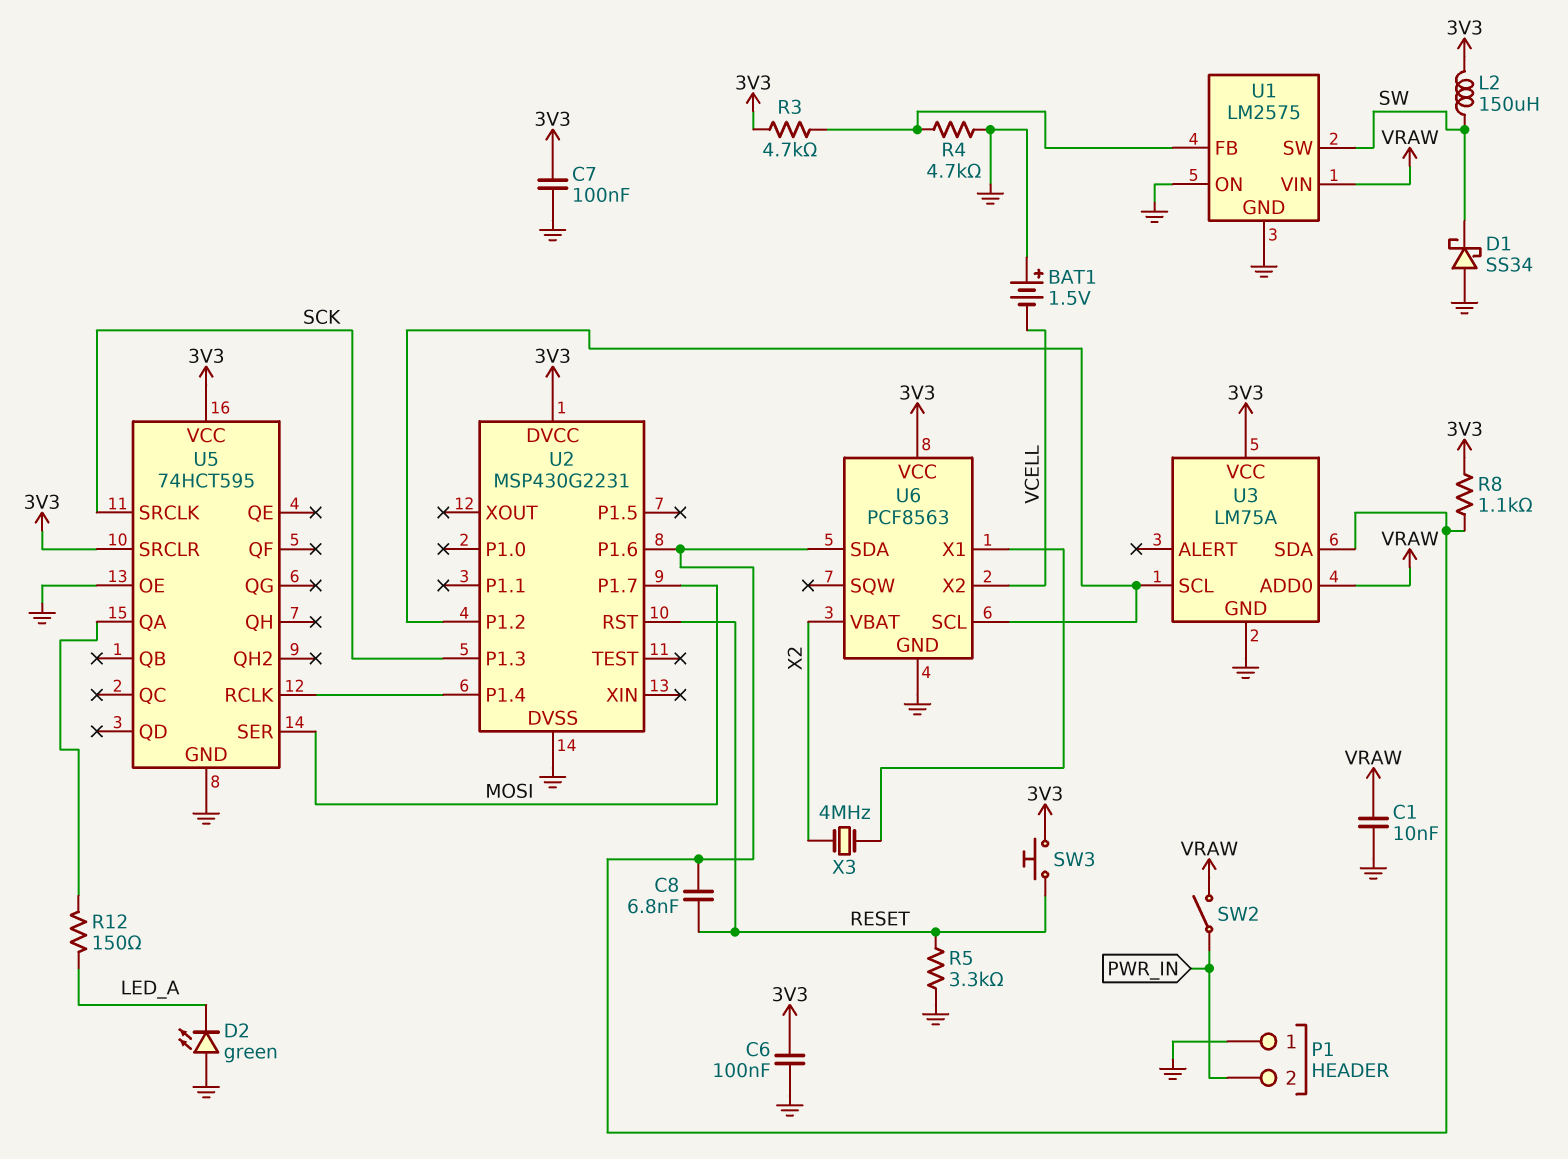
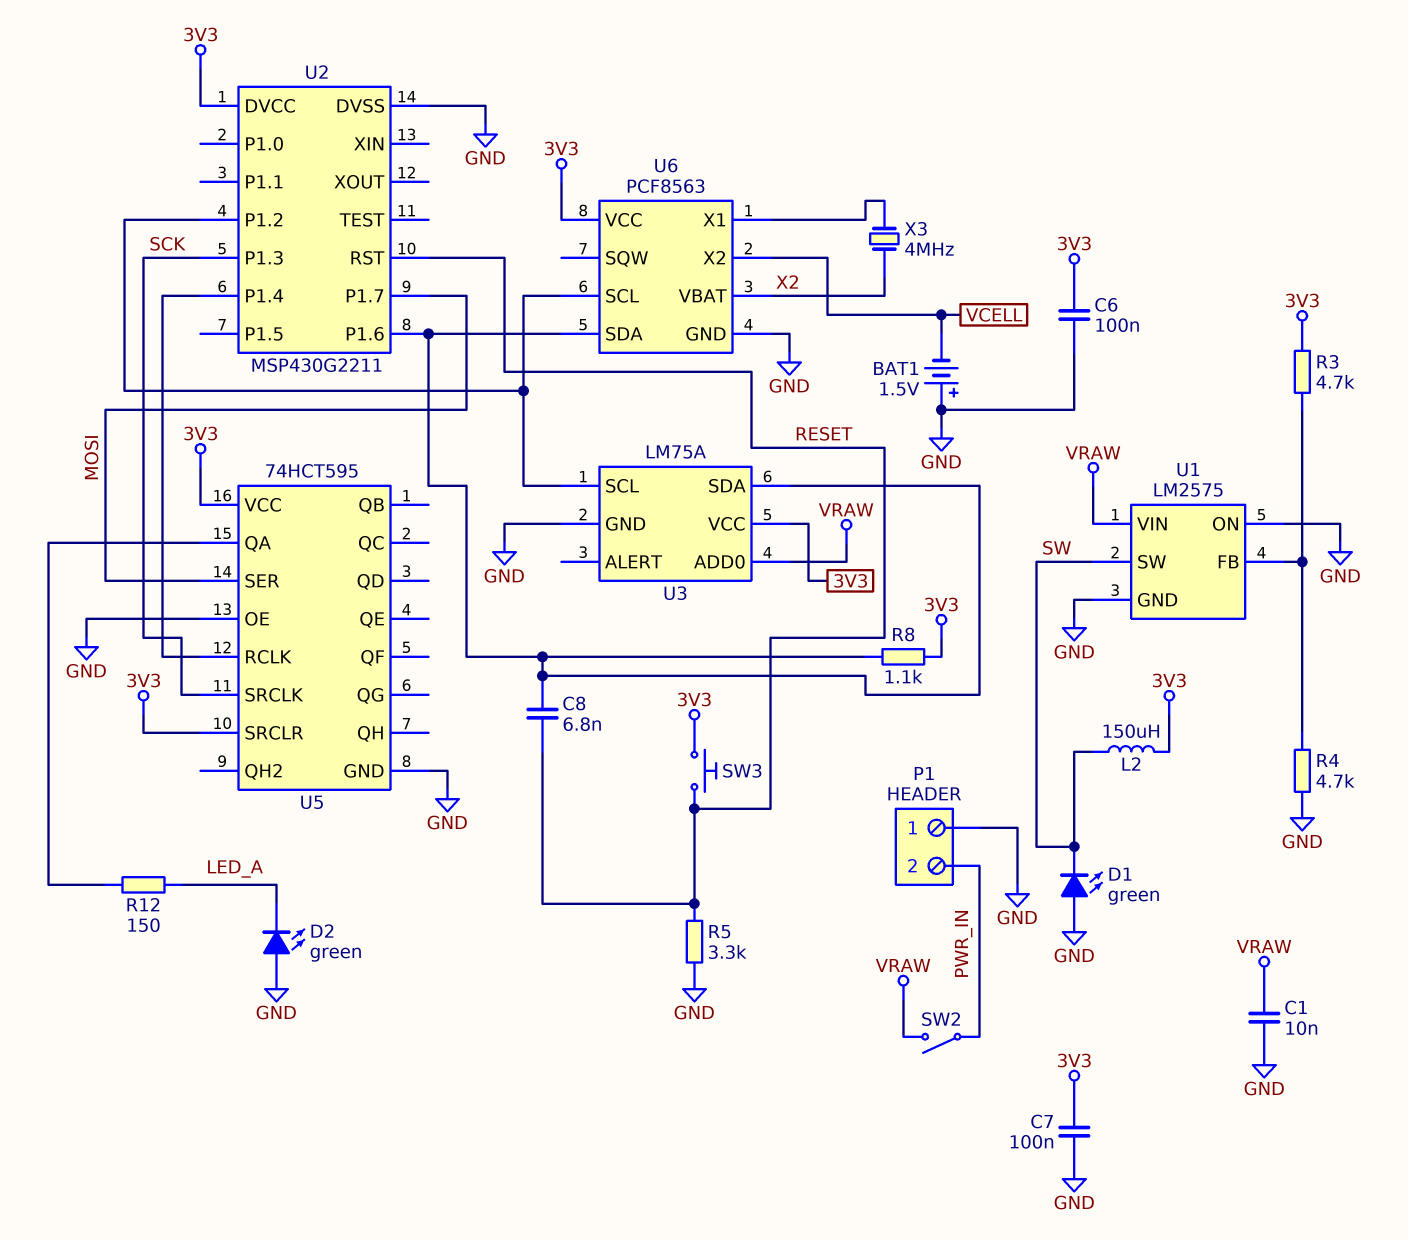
D1: schottky SS34 (A GND, K SW) -> LED green (A GND, K SW)
U2: MSP430G2231 -> MSP430G2211

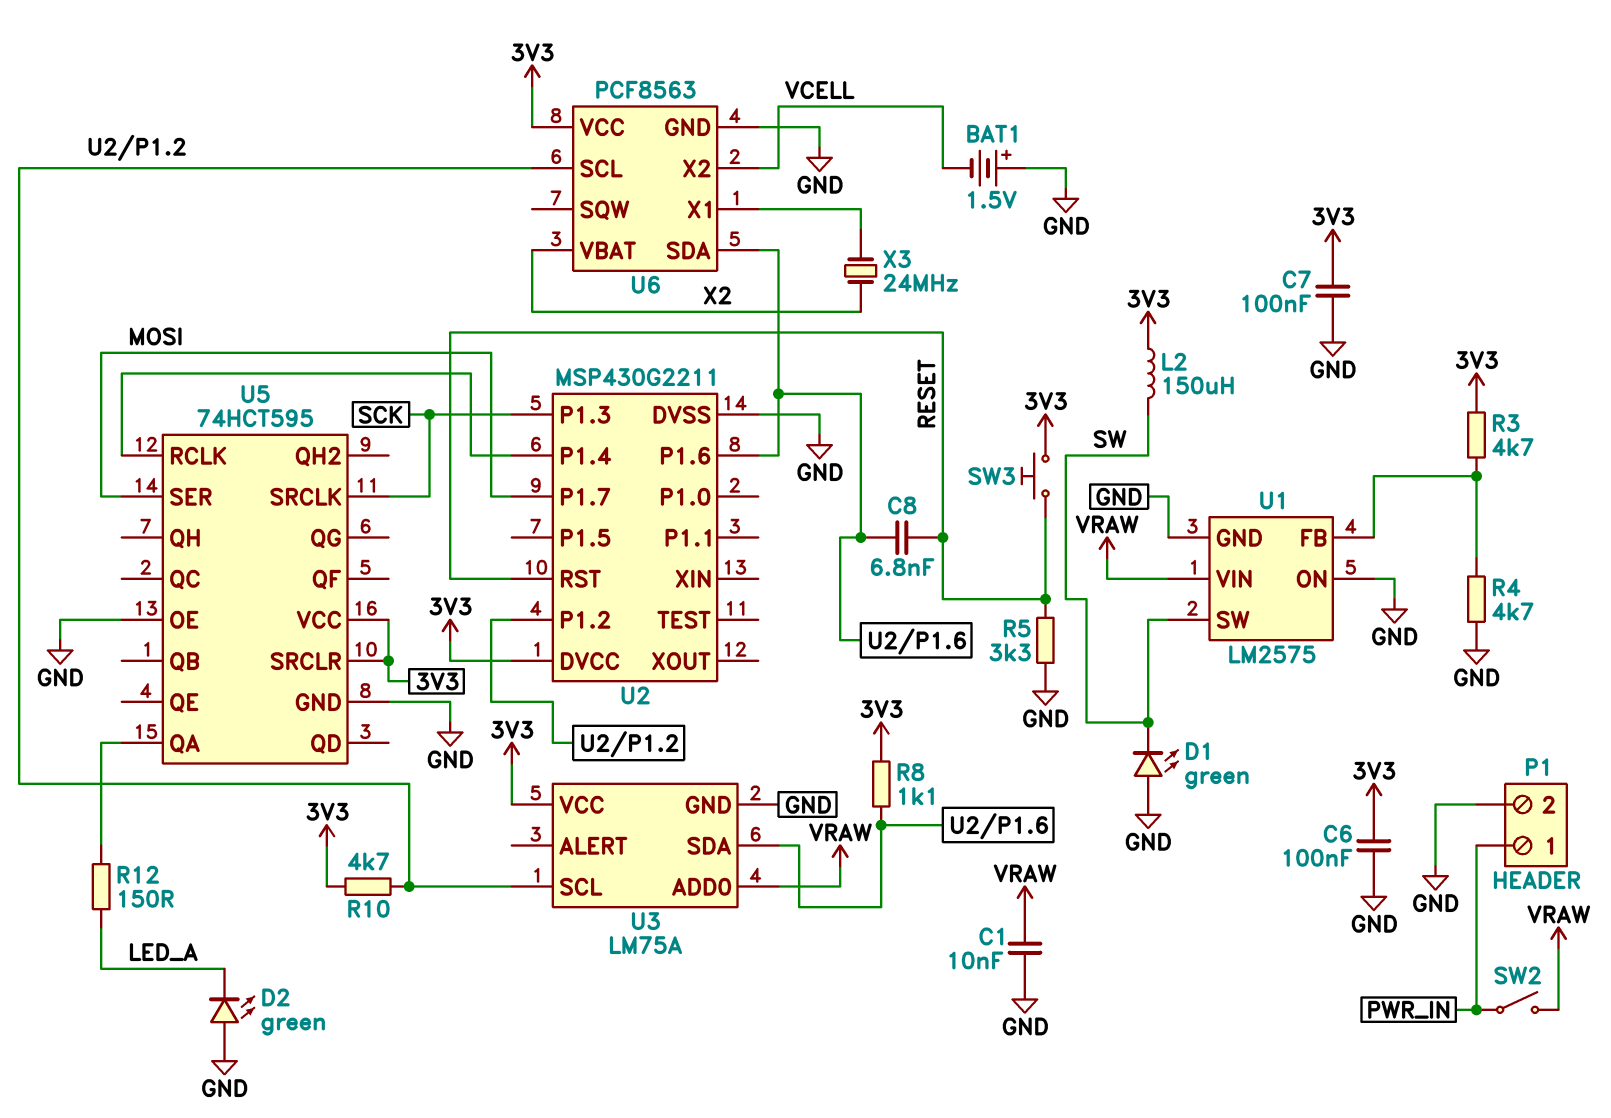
P1 pin 1: GND -> PWR_IN
P1 pin 2: PWR_IN -> GND
R10: none -> 4.7k (3V3, U2/P1.2)
X3: 4MHz (U6/X1, X2) -> 24MHz (U6/X1, X2)

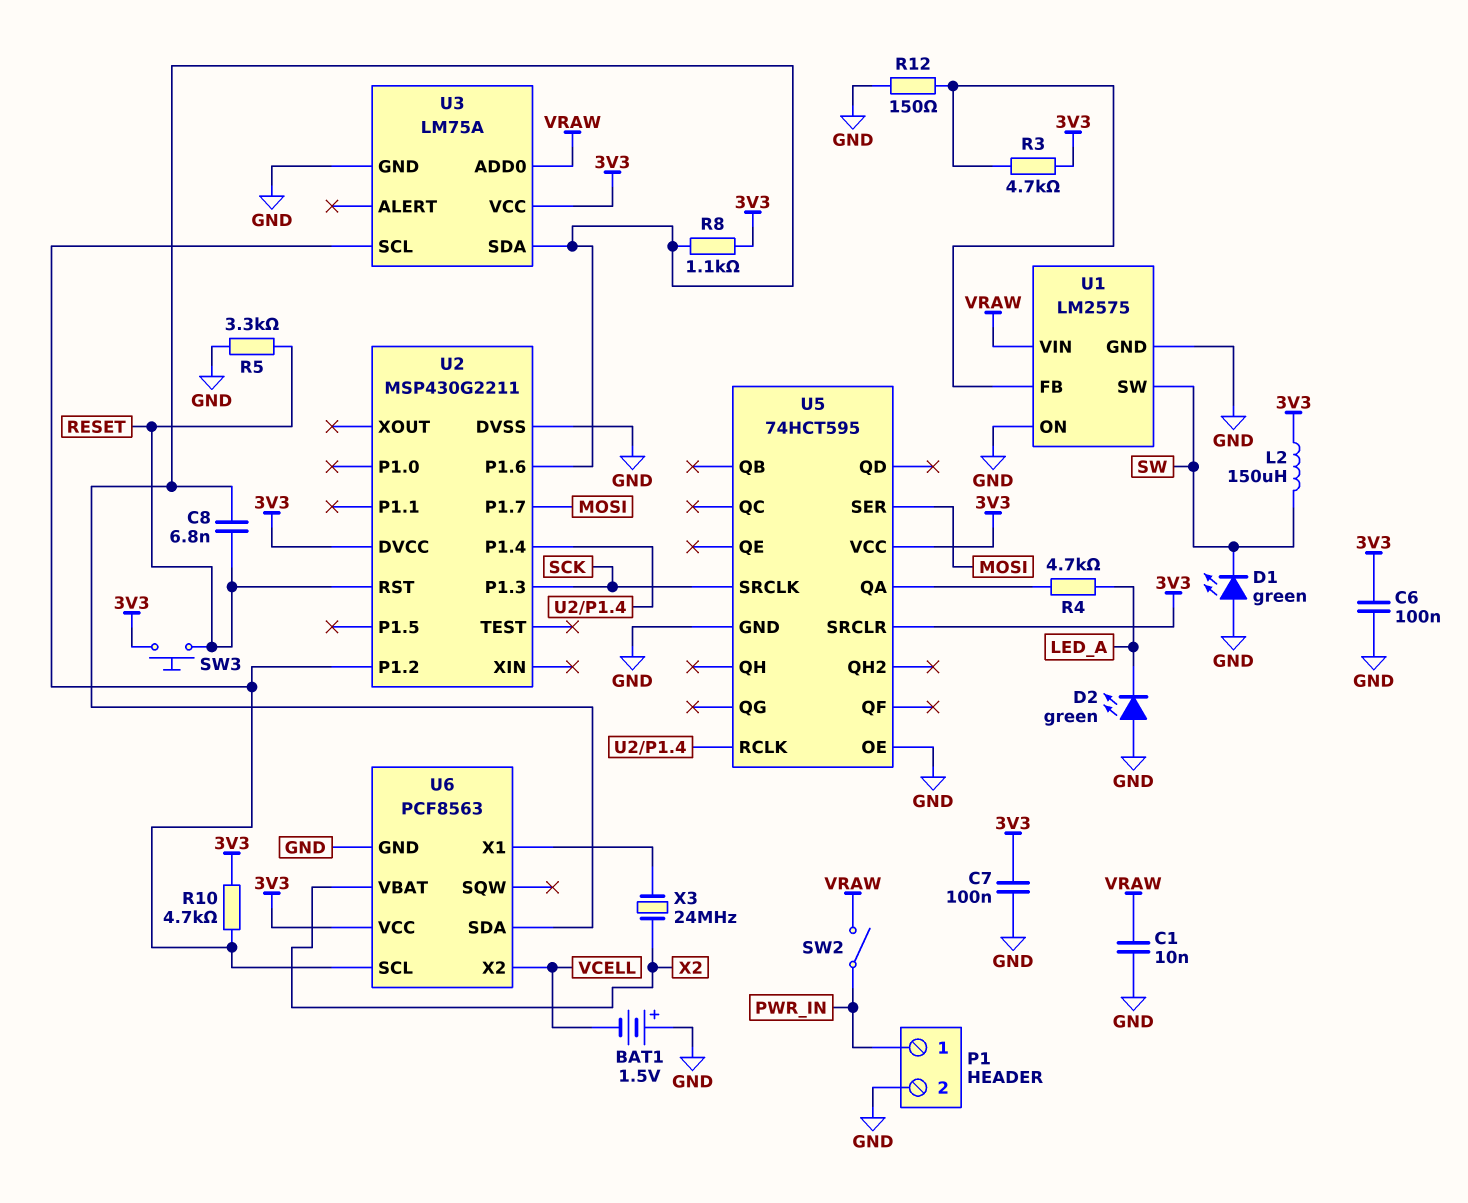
R4: 4.7k (GND, U1/FB) -> 4.7k (LED_A, U5/QA)
R12: 150 (LED_A, U5/QA) -> 150 (GND, U1/FB)

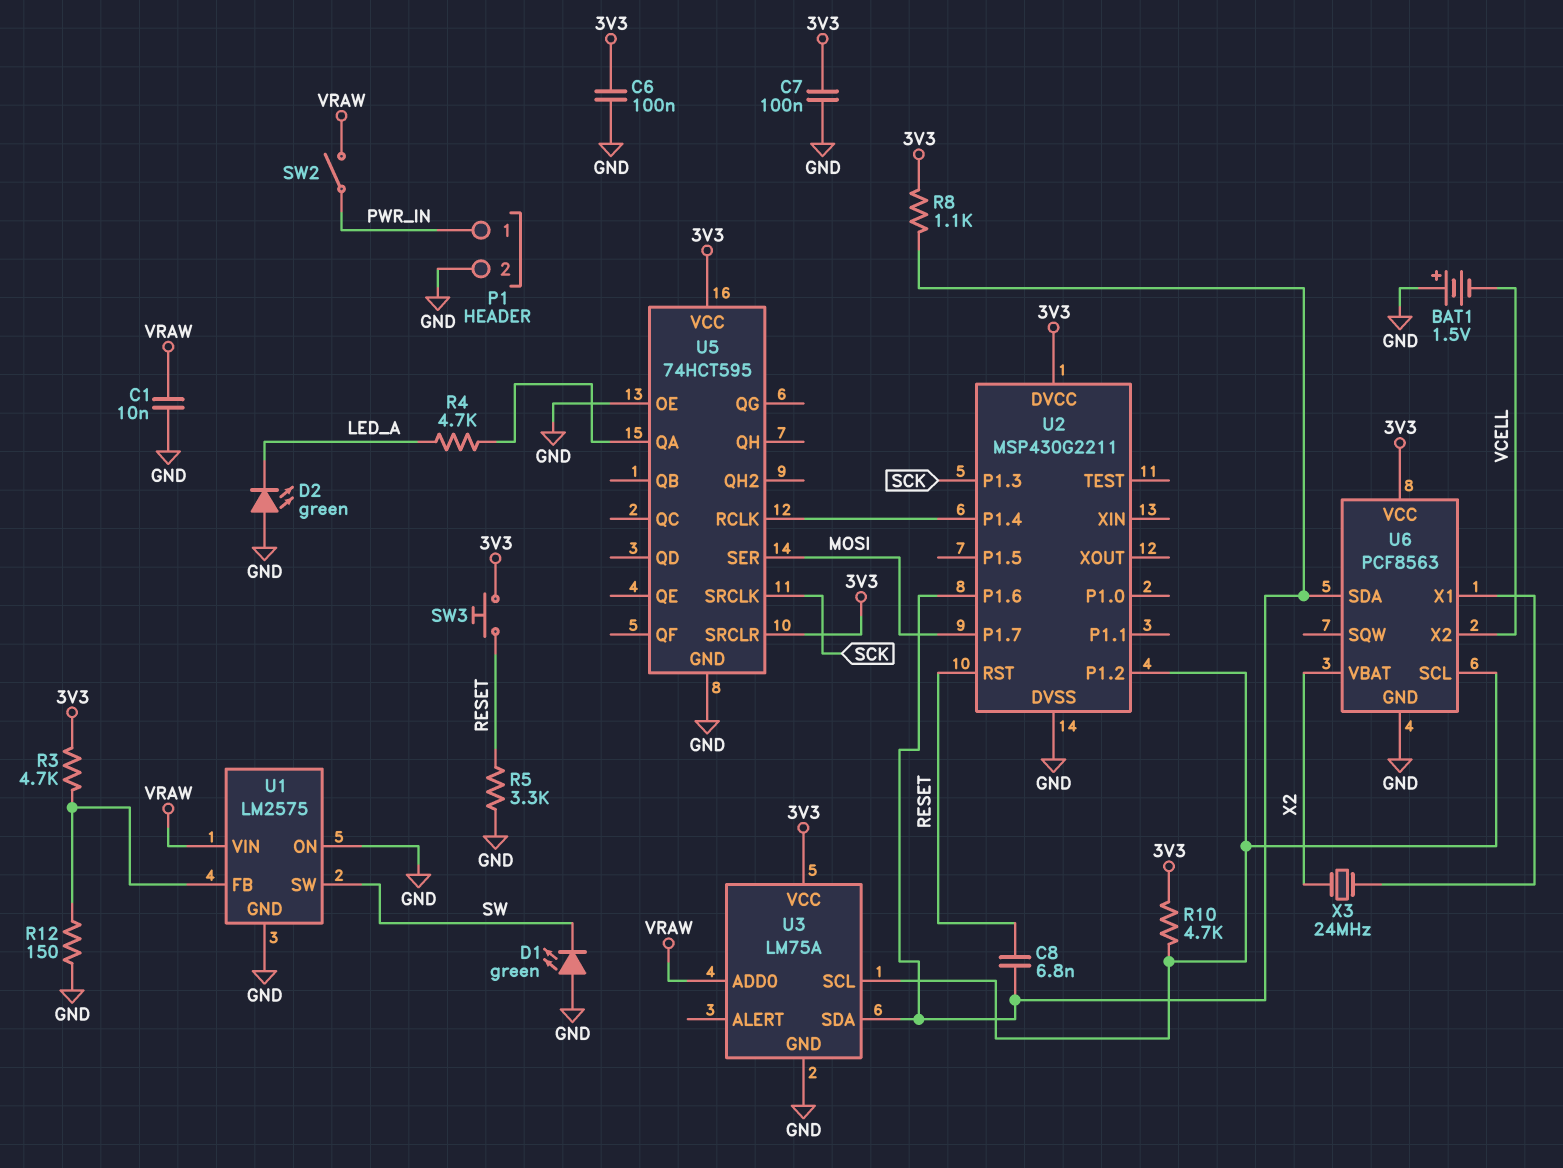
L2: 150uH (3V3, SW) -> none

